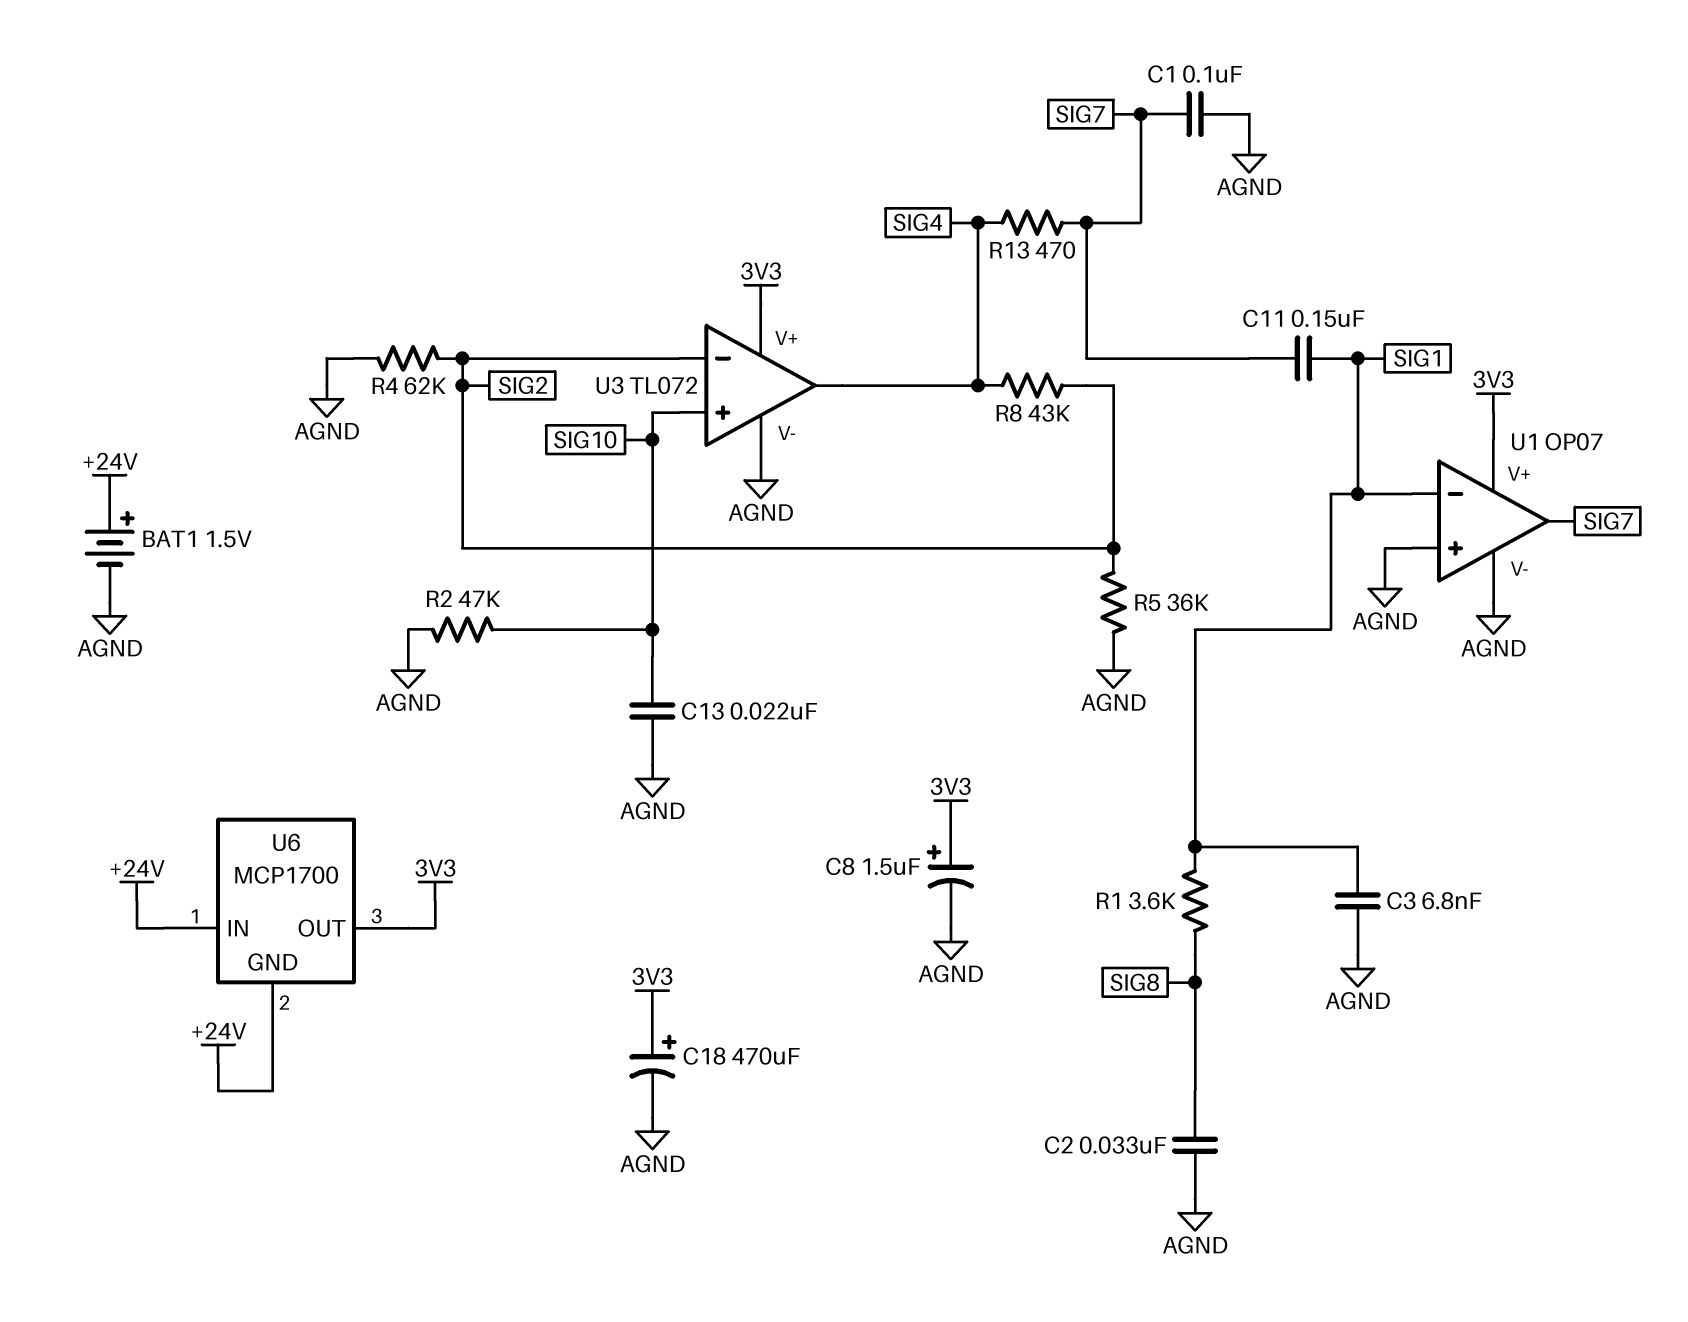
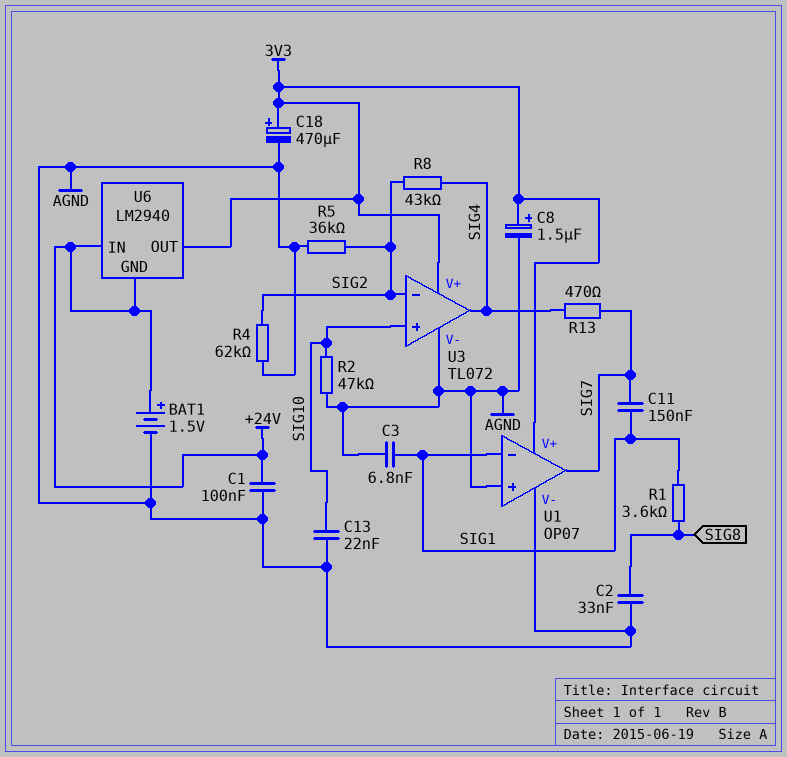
C1: 100nF (AGND, SIG7) -> 100nF (+24V, AGND)
U6: MCP1700 -> LM2940

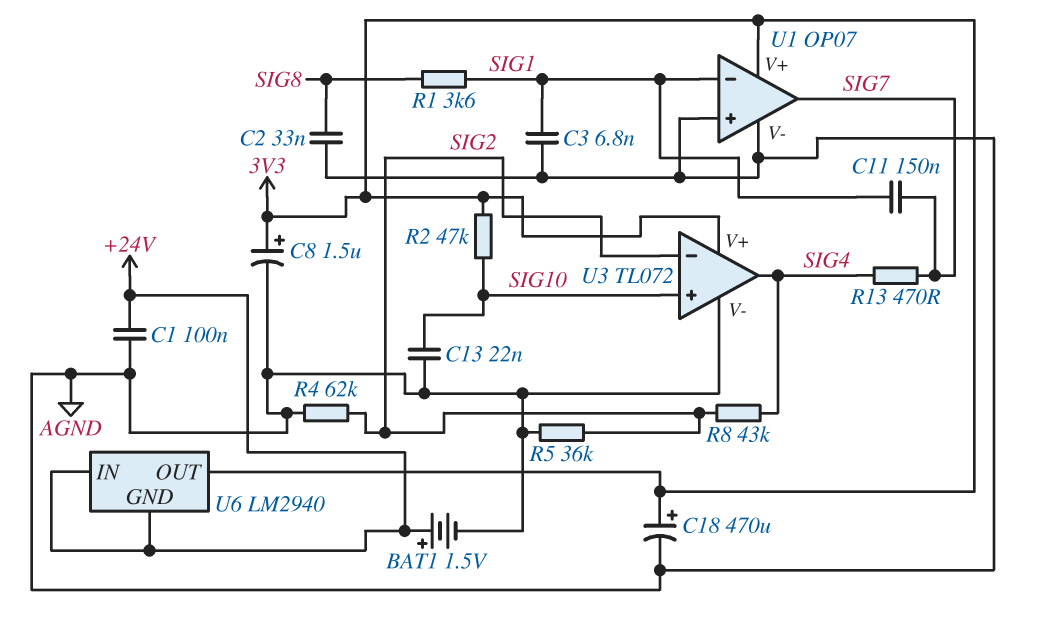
R2: 47k (AGND, SIG10) -> 47k (3V3, SIG10)

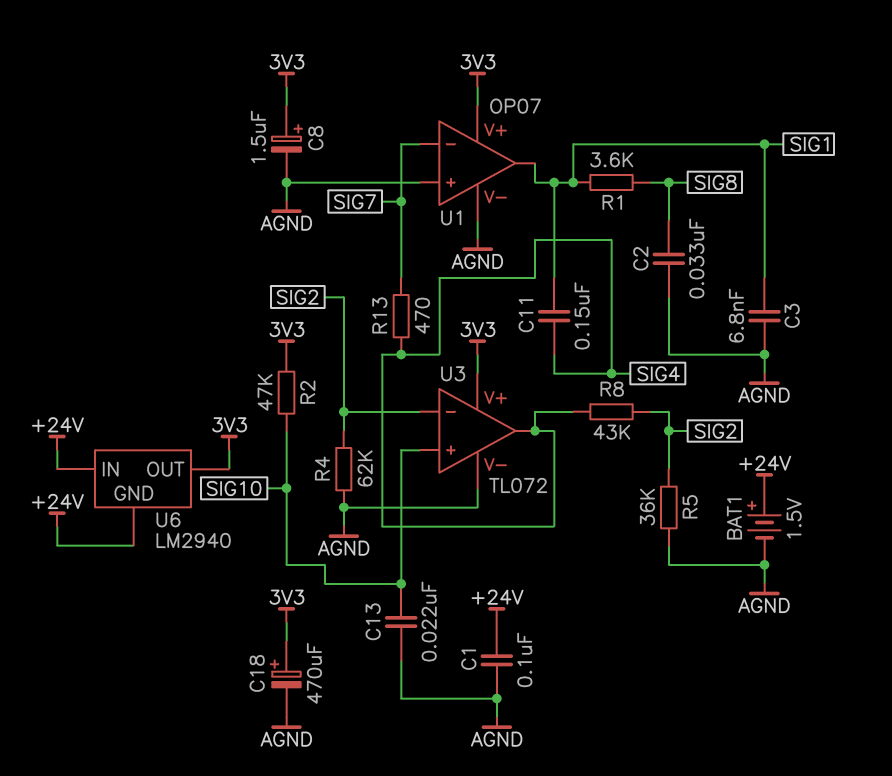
C11: 150nF (SIG1, SIG7) -> 150nF (SIG1, SIG4)
U1 pin in-: SIG1 -> SIG7
U1 pin out: SIG7 -> SIG1

